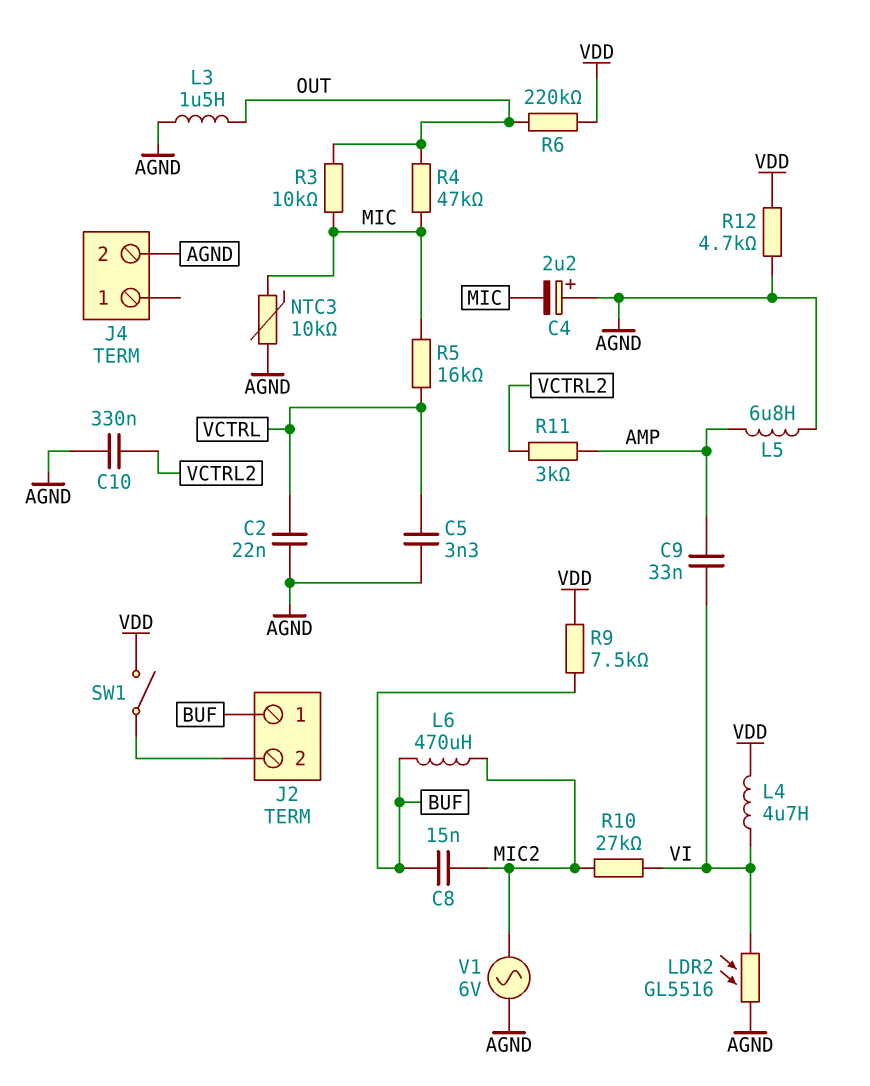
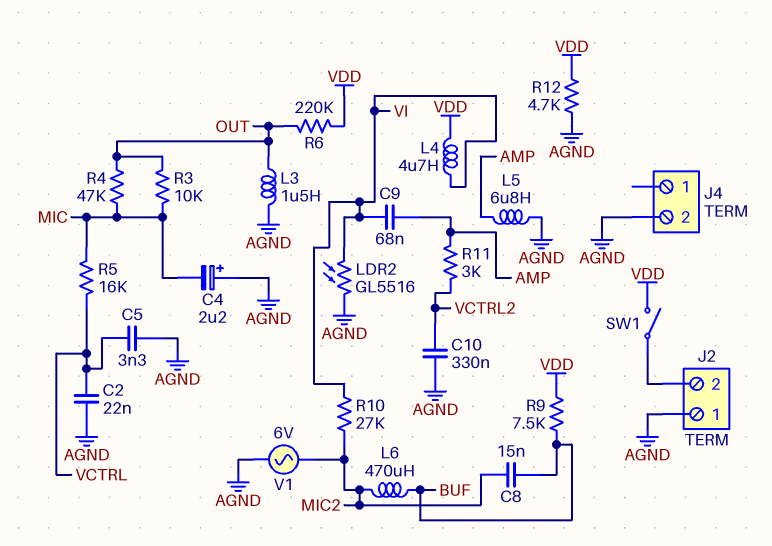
C9: 33nF (AMP, VI) -> 68nF (AMP, VI)
J2 pin 1: BUF -> AGND
NTC3: 10k (AGND, MIC) -> none

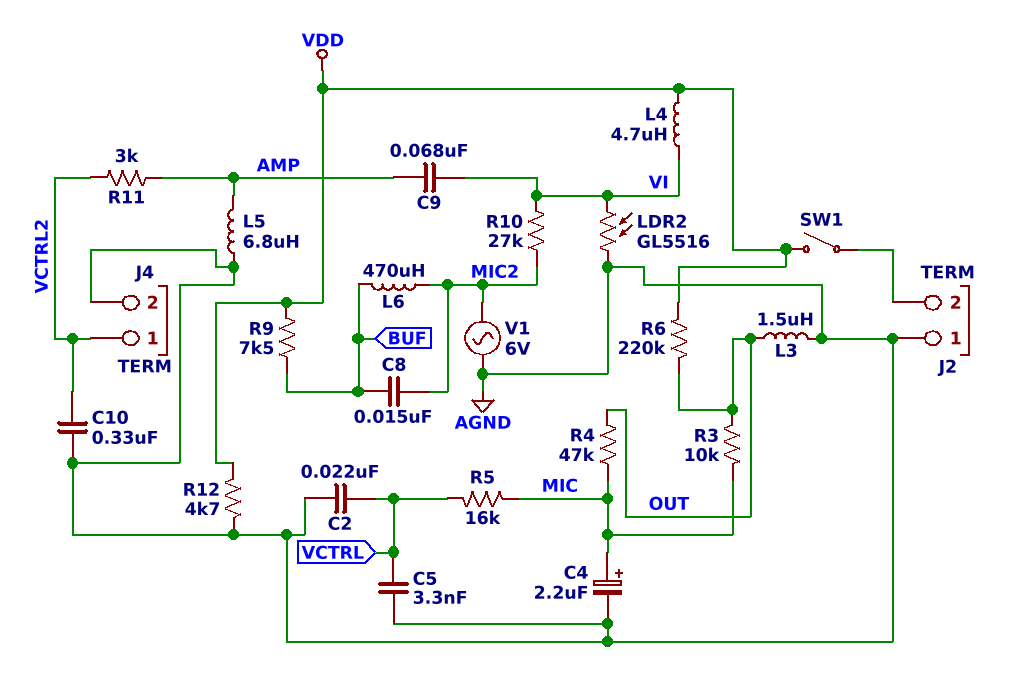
C4: 2.2uF (plus AGND, minus MIC) -> 2.2uF (plus MIC, minus AGND)
J4 pin 1: none -> VCTRL2

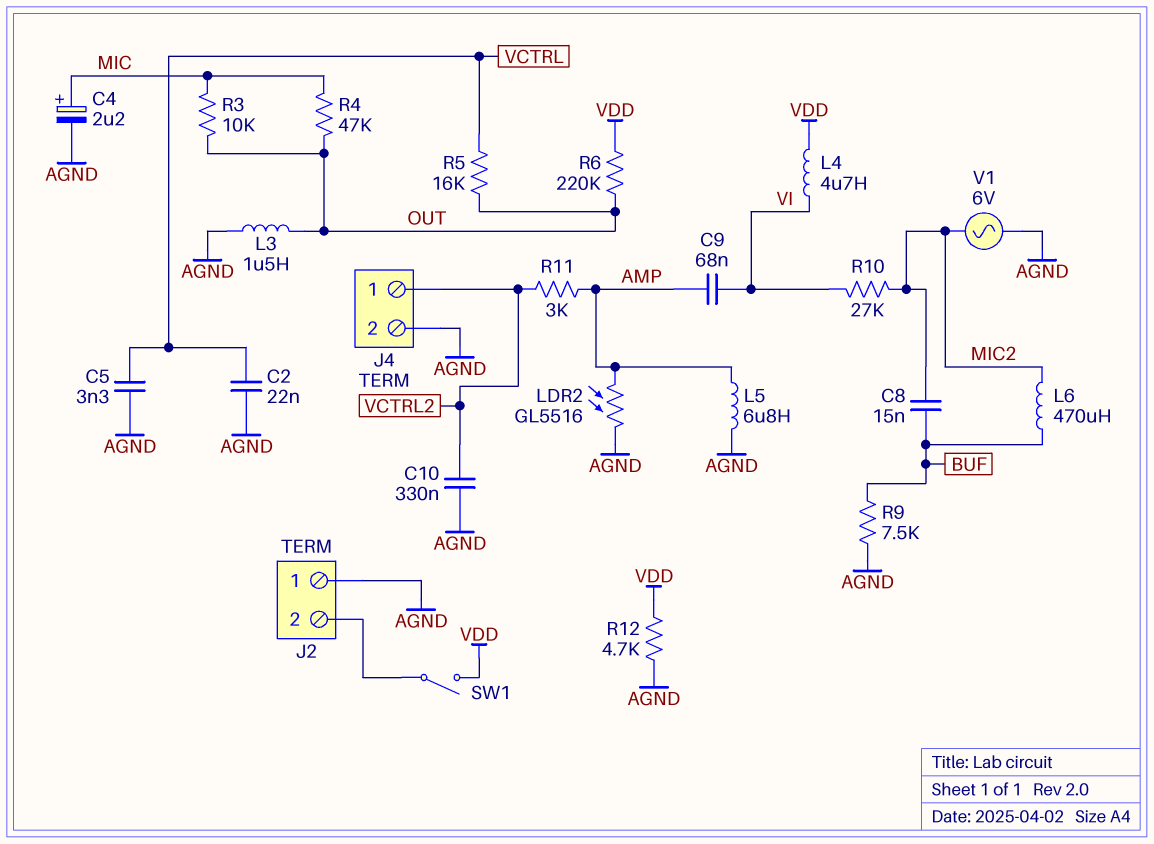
LDR2: GL5516 (AGND, VI) -> GL5516 (AGND, AMP)
R5: 16k (MIC, VCTRL) -> 16k (OUT, VCTRL)
R9: 7.5k (BUF, VDD) -> 7.5k (AGND, BUF)

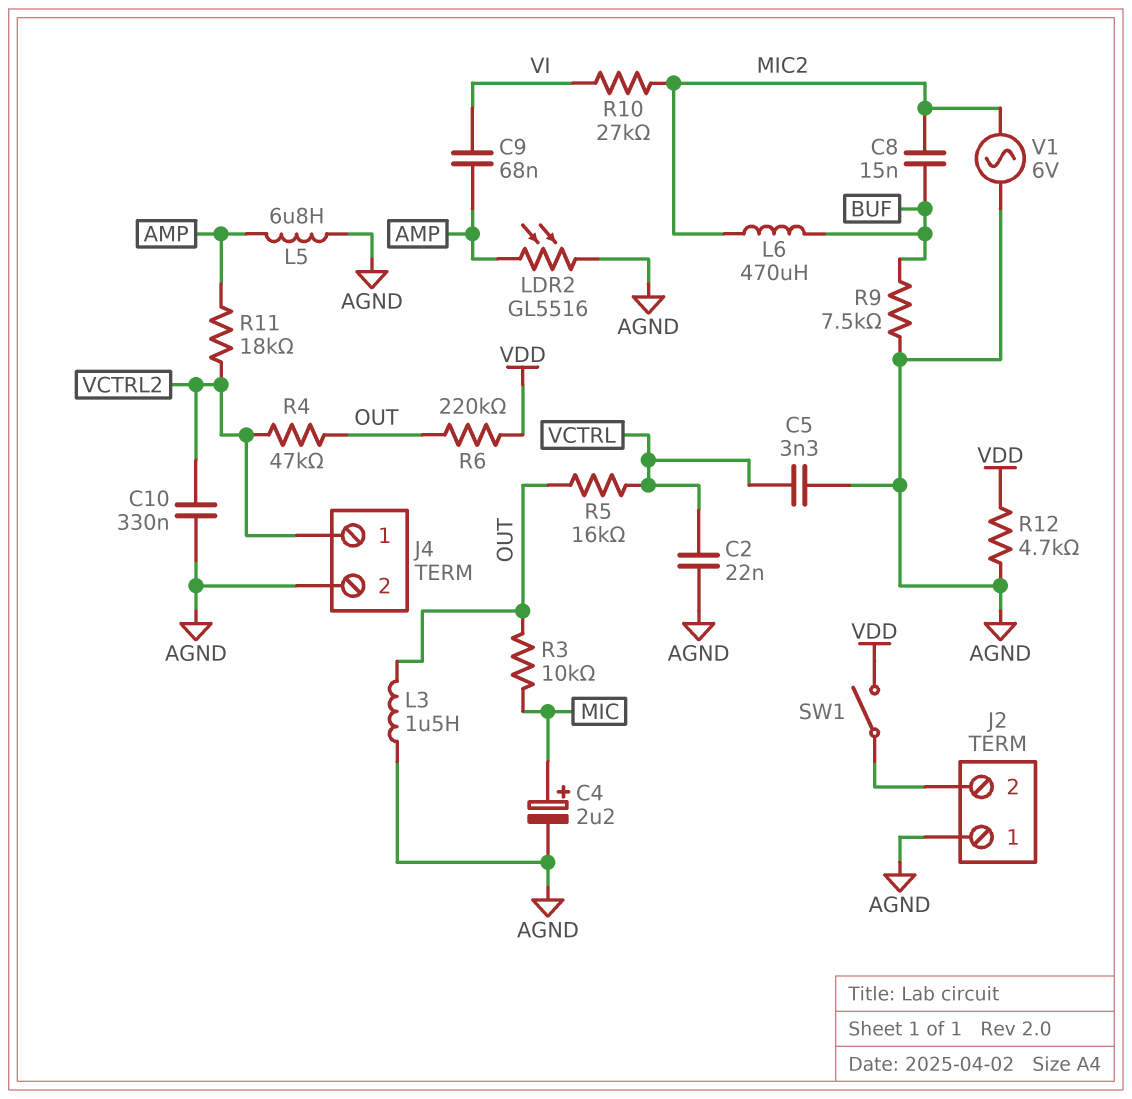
L4: 4.7uH (VDD, VI) -> none
R4: 47k (MIC, OUT) -> 47k (OUT, VCTRL2)
R11: 3k (AMP, VCTRL2) -> 18k (AMP, VCTRL2)

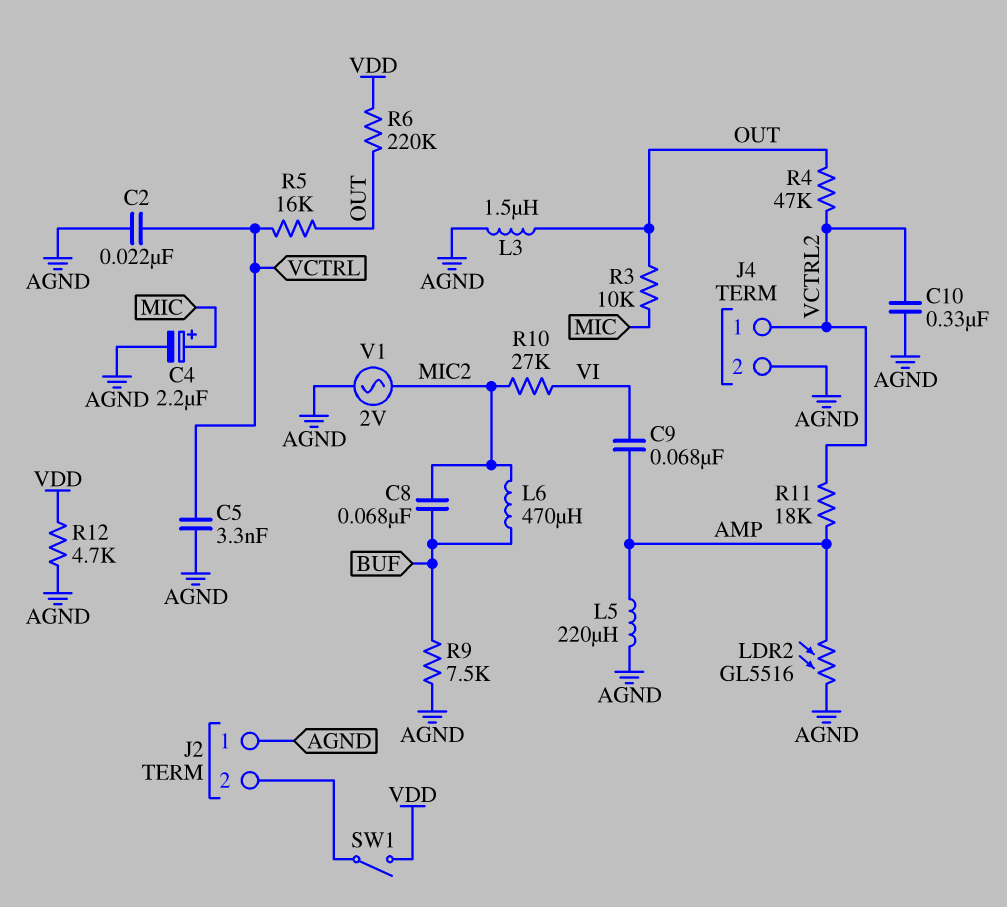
C8: 15nF (BUF, MIC2) -> 68nF (BUF, MIC2)
L5: 6.8uH (AGND, AMP) -> 220uH (AGND, AMP)
V1: AC 6V (AGND, MIC2) -> AC 2V (AGND, MIC2)

